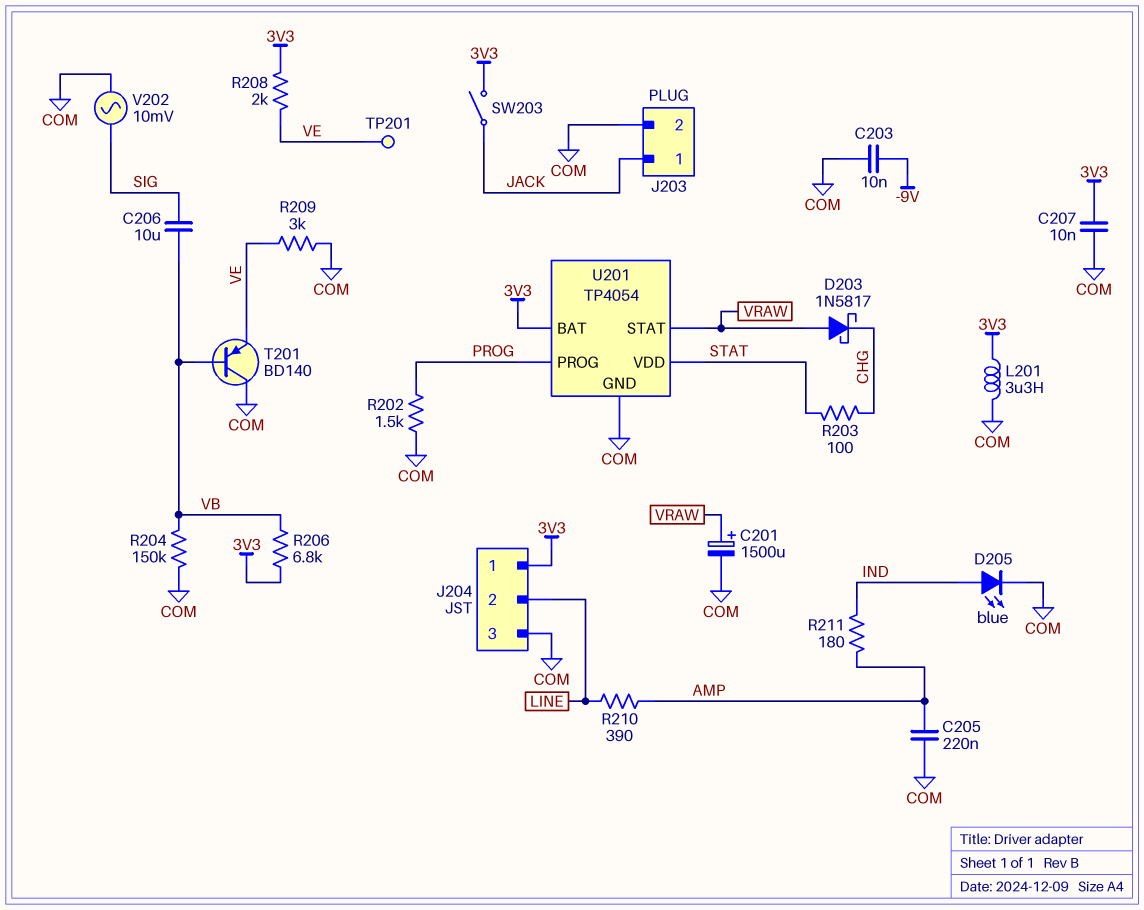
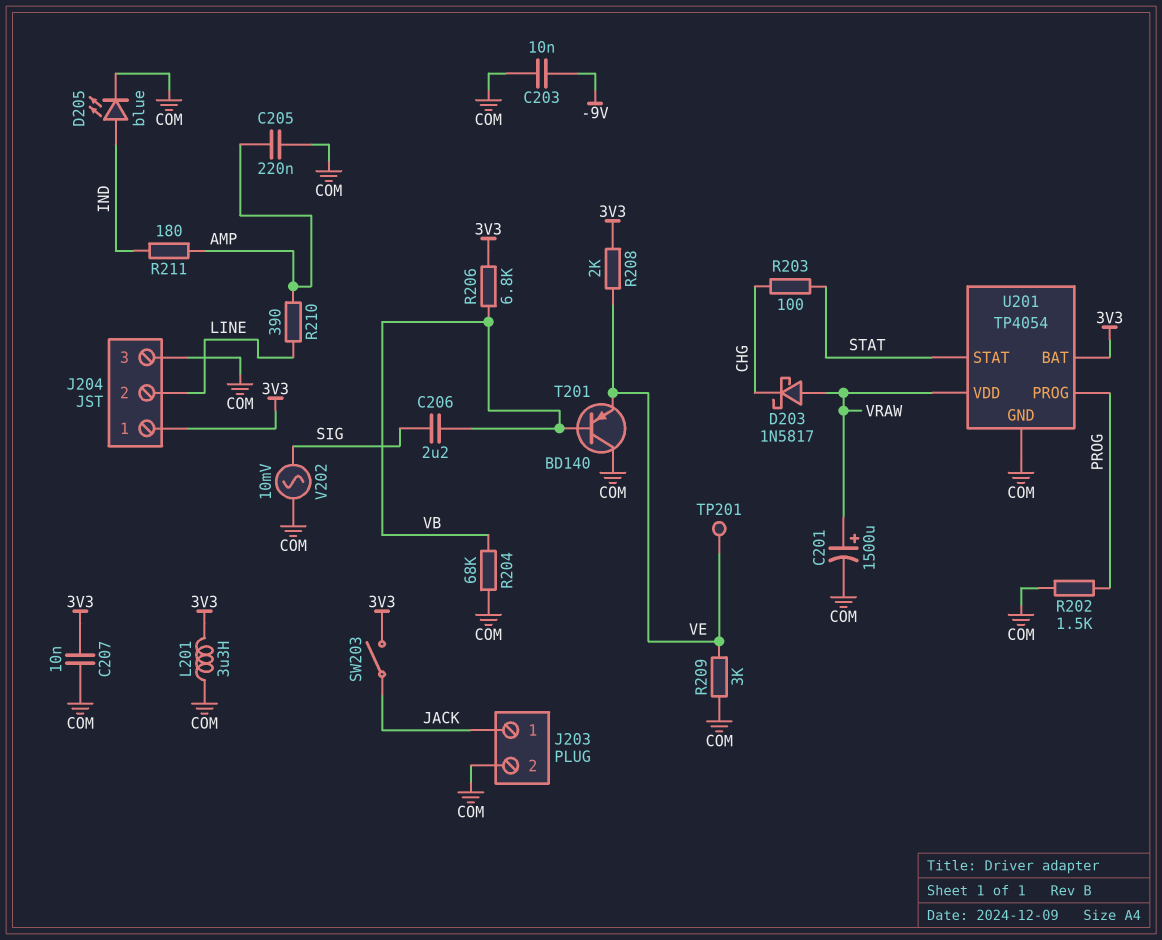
C206: 10uF (SIG, VB) -> 2.2uF (SIG, VB)
R204: 150k (COM, VB) -> 68k (COM, VB)
U201 pin STAT: VRAW -> STAT
U201 pin VDD: STAT -> VRAW

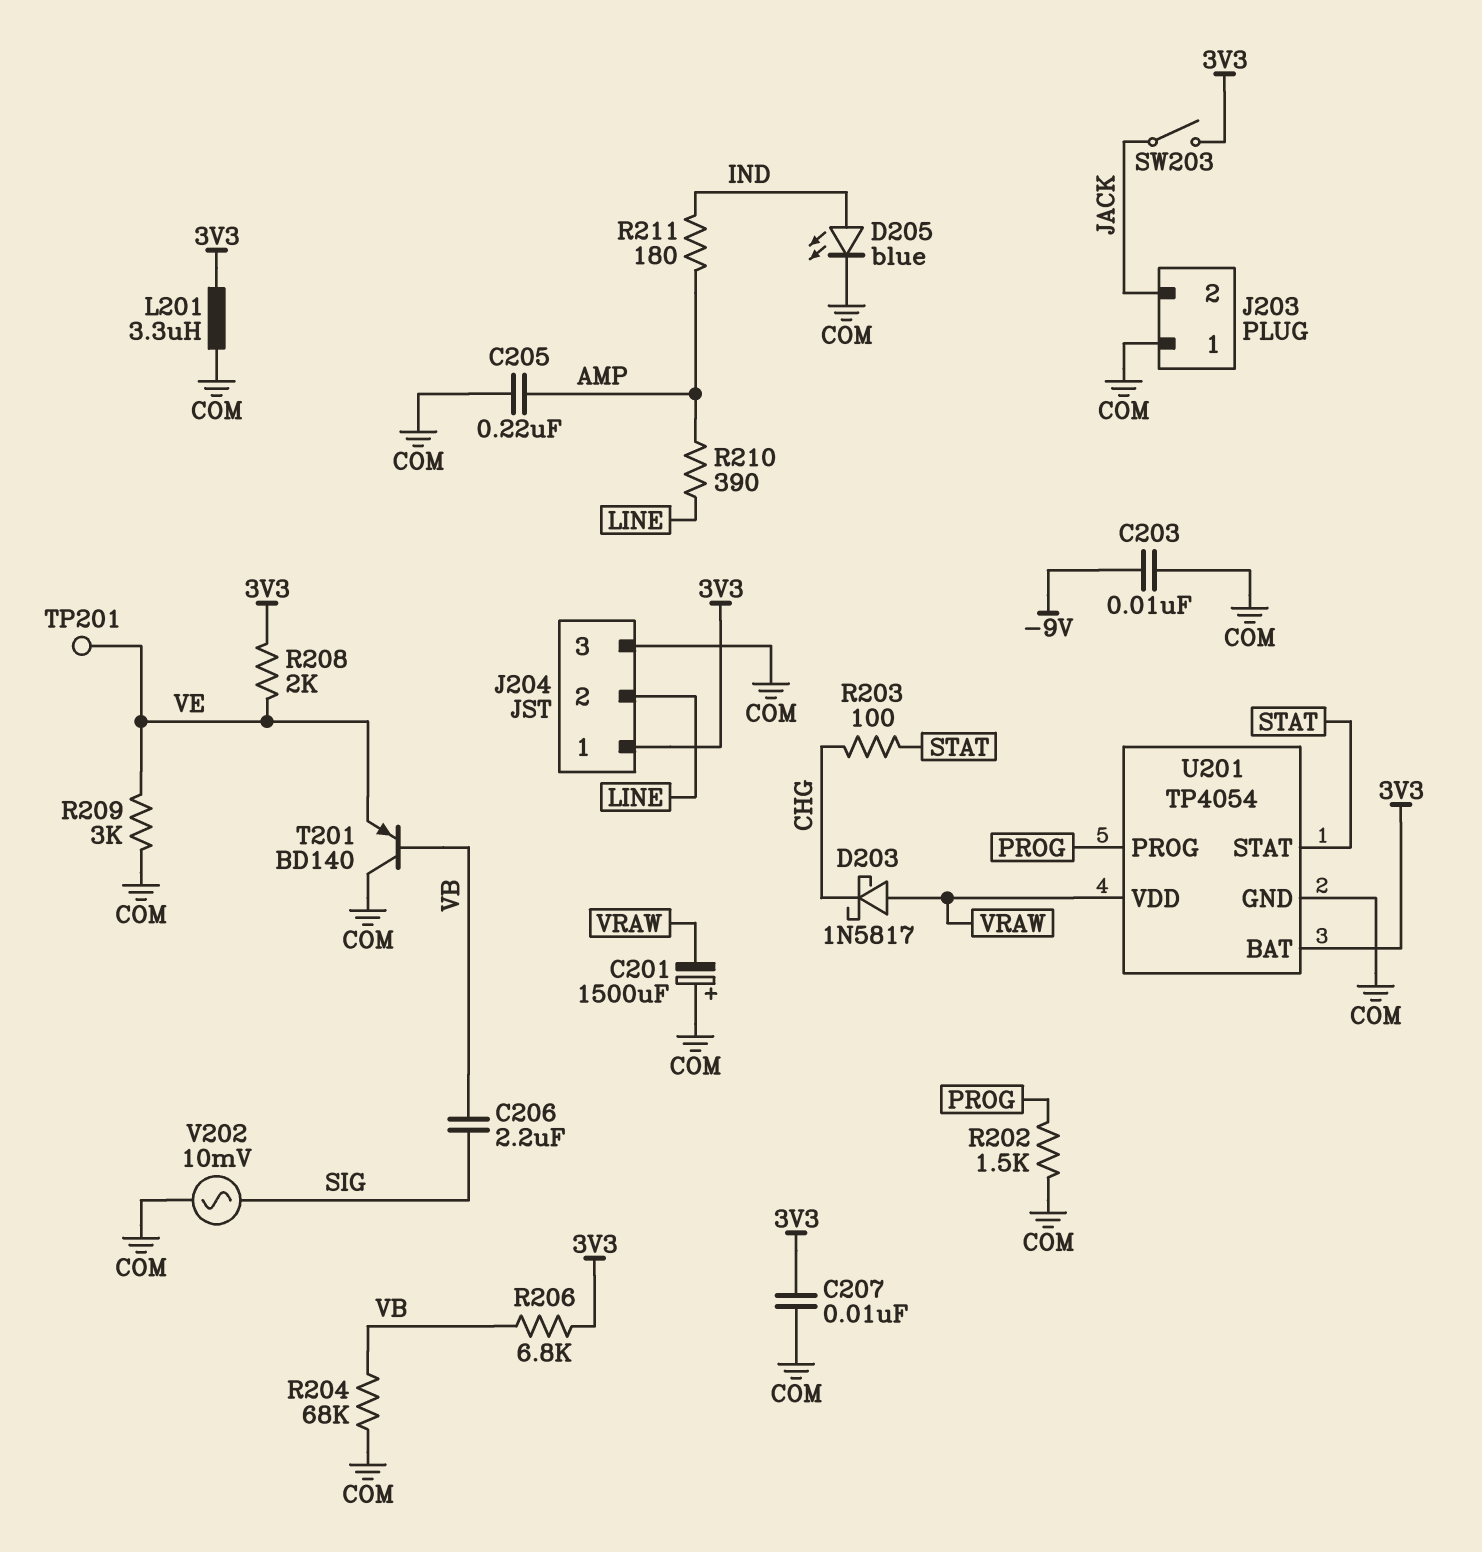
C201: 1500uF (plus VRAW, minus COM) -> 1500uF (plus COM, minus VRAW)
J203 pin 1: JACK -> COM
J203 pin 2: COM -> JACK

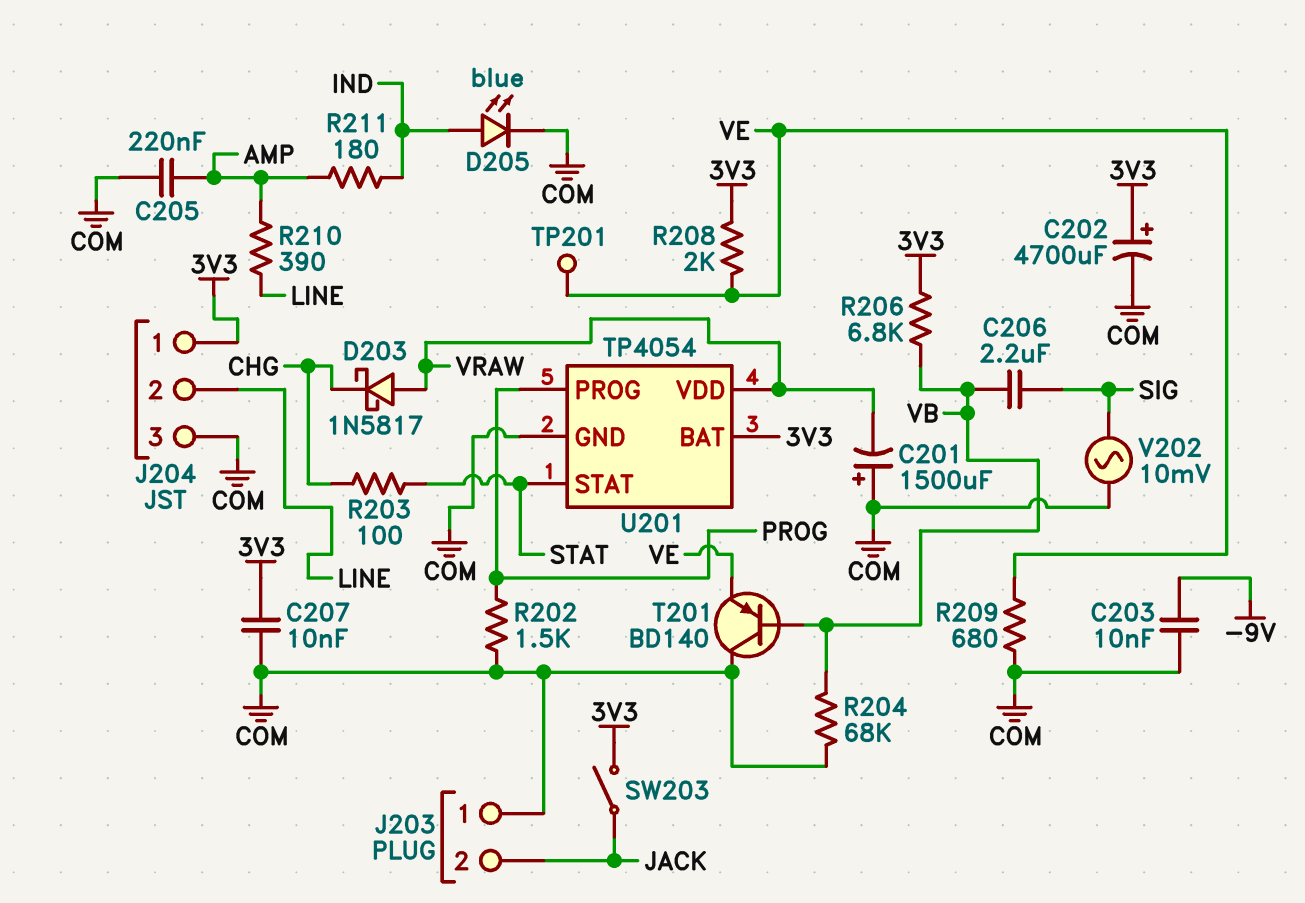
C202: none -> 4700uF (plus 3V3, minus COM)
L201: 3.3uH (3V3, COM) -> none
R209: 3k (COM, VE) -> 680 (COM, VE)

